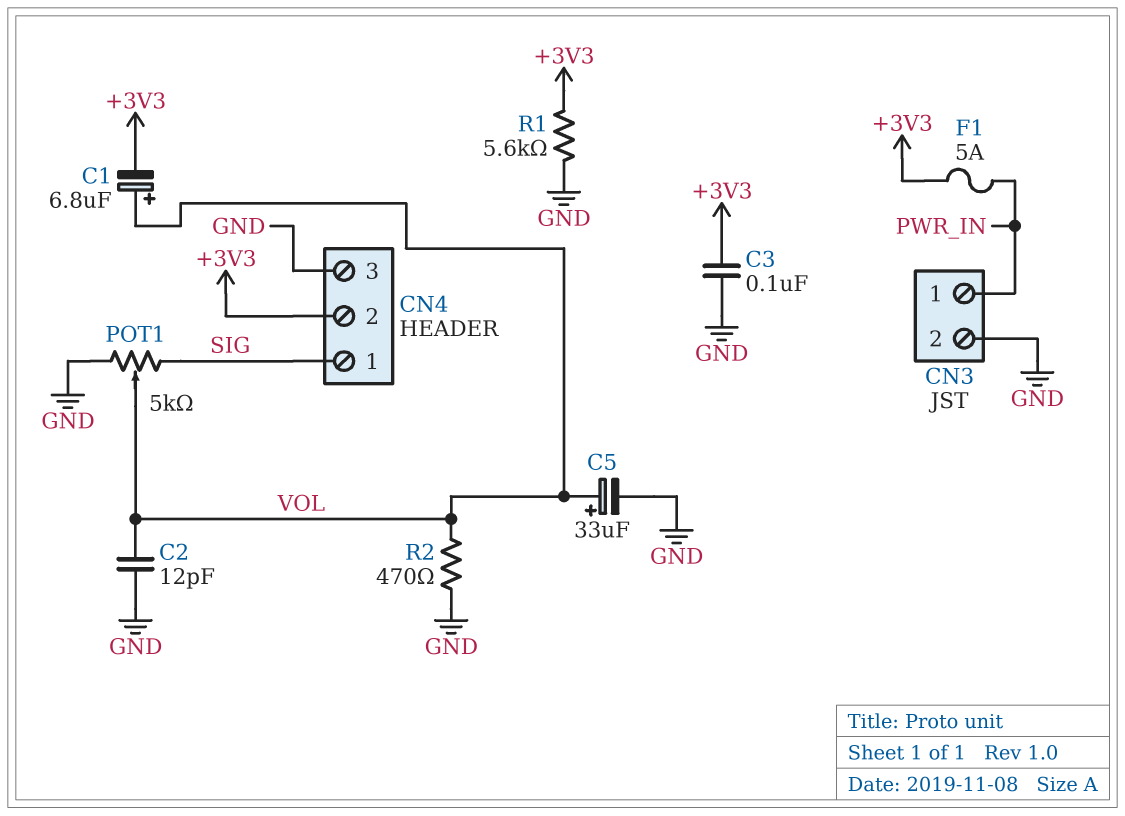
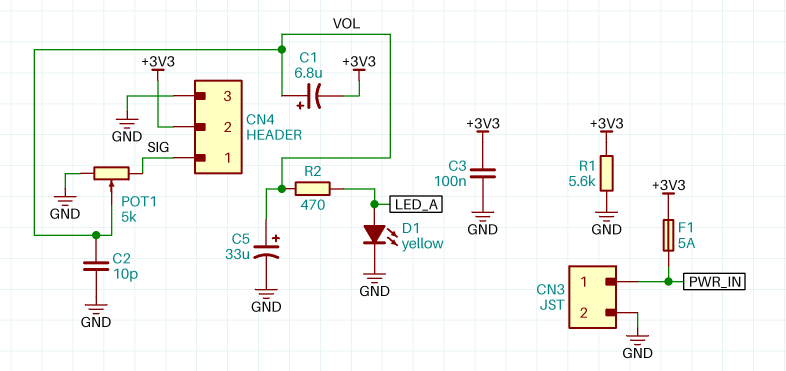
C2: 12pF (GND, VOL) -> 10pF (GND, VOL)
D1: none -> LED yellow (A LED_A, K GND)
R2: 470 (GND, VOL) -> 470 (LED_A, VOL)

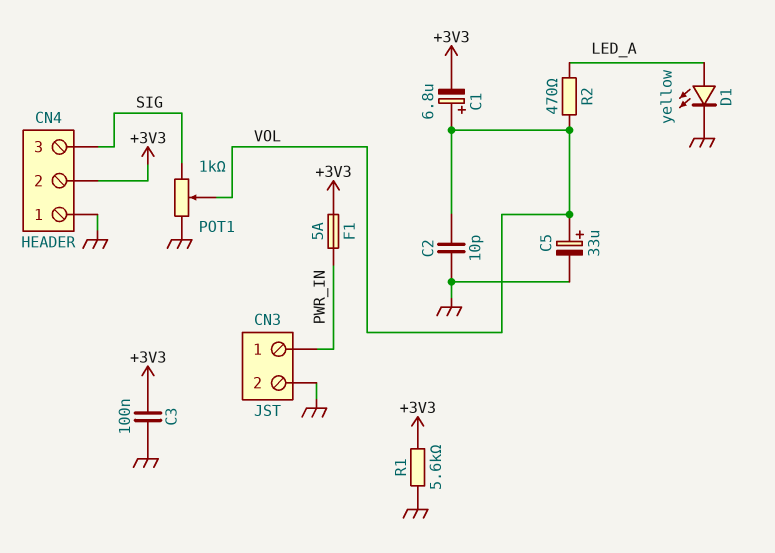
CN4 pin 1: SIG -> GND
CN4 pin 3: GND -> SIG
POT1: 5k (GND, SIG, wiper VOL) -> 1k (GND, SIG, wiper VOL)

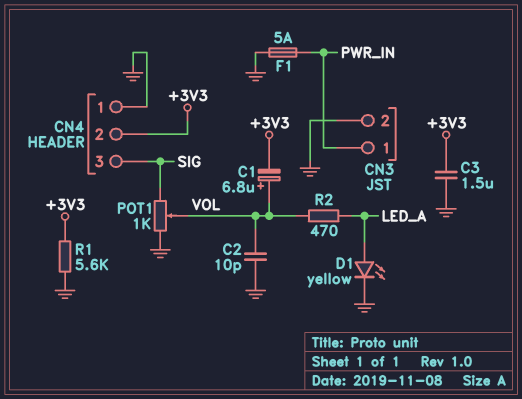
C3: 100nF (+3V3, GND) -> 1.5uF (+3V3, GND)
C5: 33uF (plus VOL, minus GND) -> none
F1: 5A (+3V3, PWR_IN) -> 5A (GND, PWR_IN)

